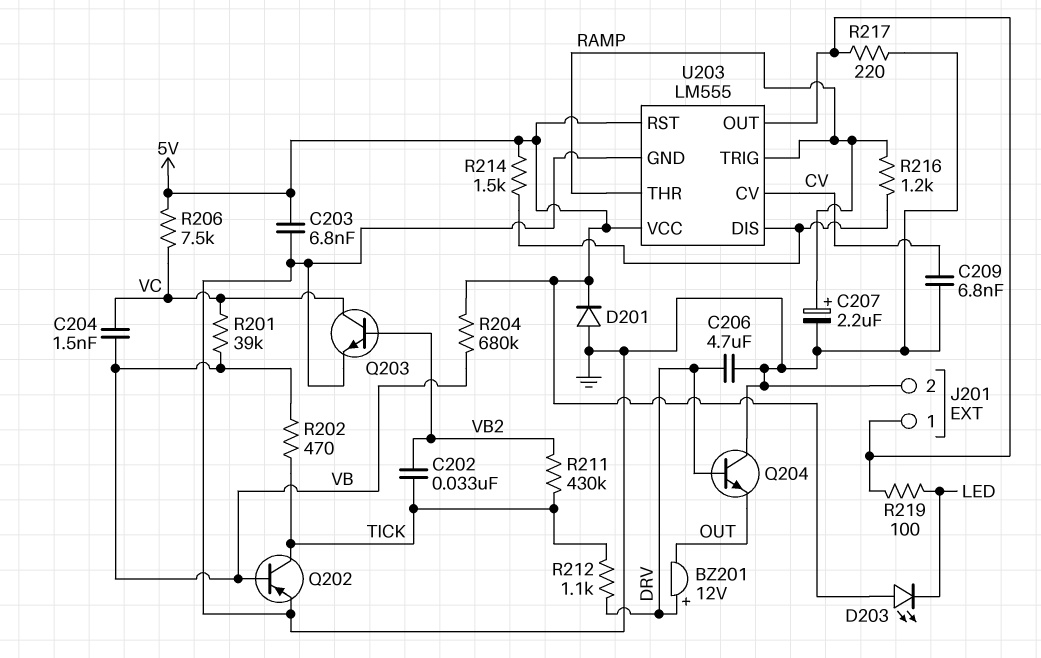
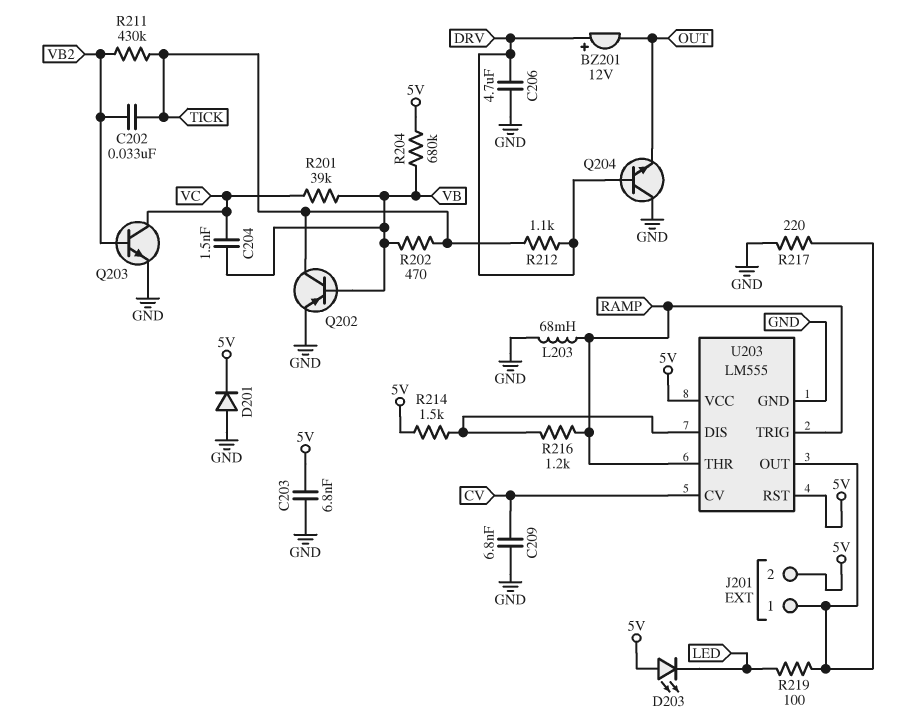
C207: 2.2uF (plus RAMP, minus GND) -> none
J201 pin 2: GND -> 5V
L203: none -> 68mH (GND, RAMP)
R206: 7.5k (5V, VC) -> none

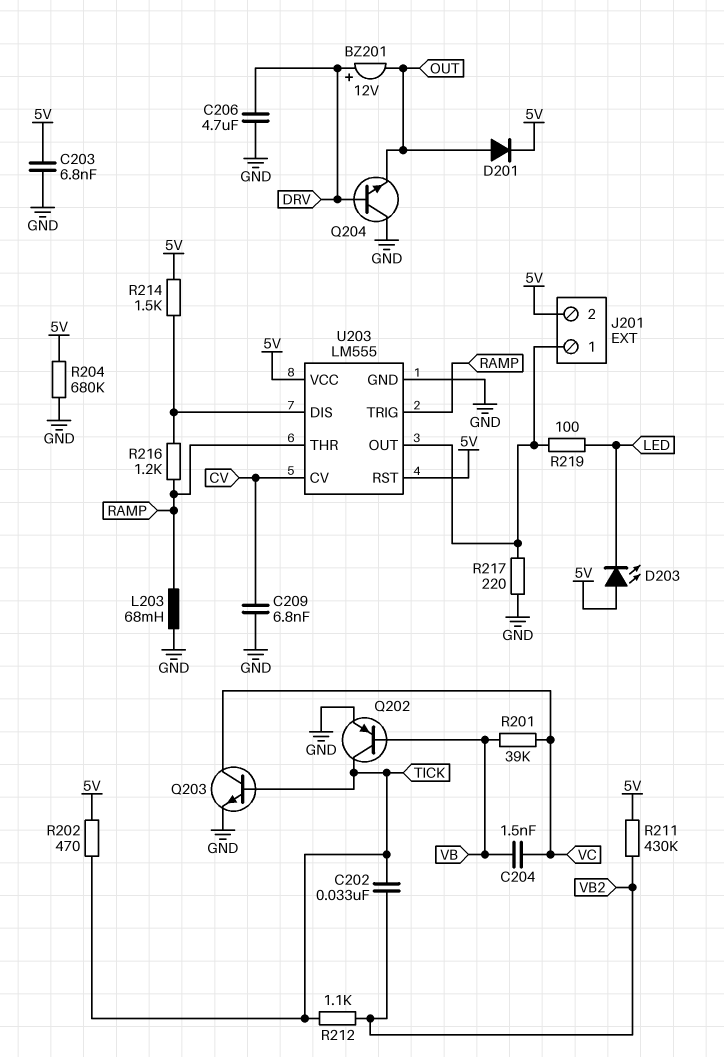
D201: diode (A GND, K 5V) -> diode (A OUT, K 5V)
Q203: NPN (B VB2, C VC, E GND) -> NPN (B TICK, C VC, E GND)
R202: 470 (TICK, VB) -> 470 (5V, TICK)
R204: 680k (5V, VB) -> 680k (5V, GND)
R211: 430k (TICK, VB2) -> 430k (5V, VB2)
R212: 1.1k (DRV, TICK) -> 1.1k (TICK, VB2)

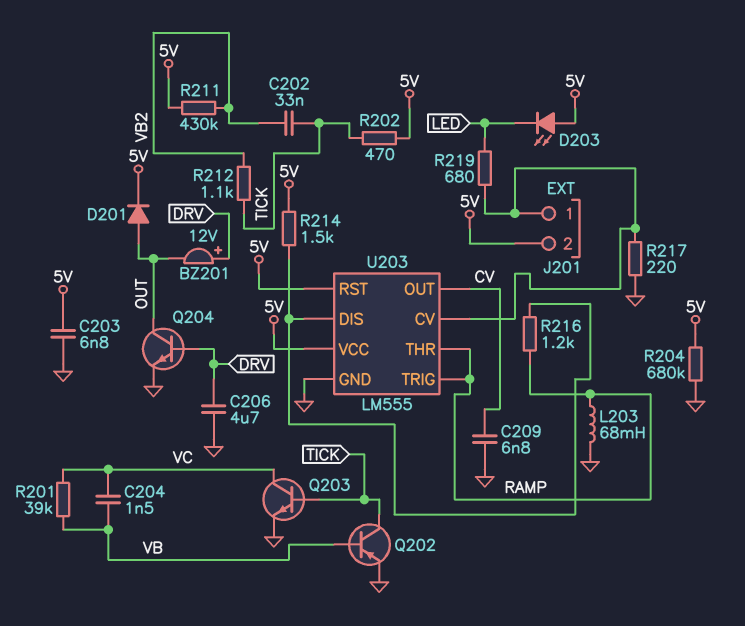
Q204: NPN (B DRV, C GND, E OUT) -> NPN (B DRV, C OUT, E GND)
R219: 100 (J201/1, LED) -> 680 (J201/1, LED)
U203 pin CV: CV -> J201/1
U203 pin OUT: J201/1 -> CV

